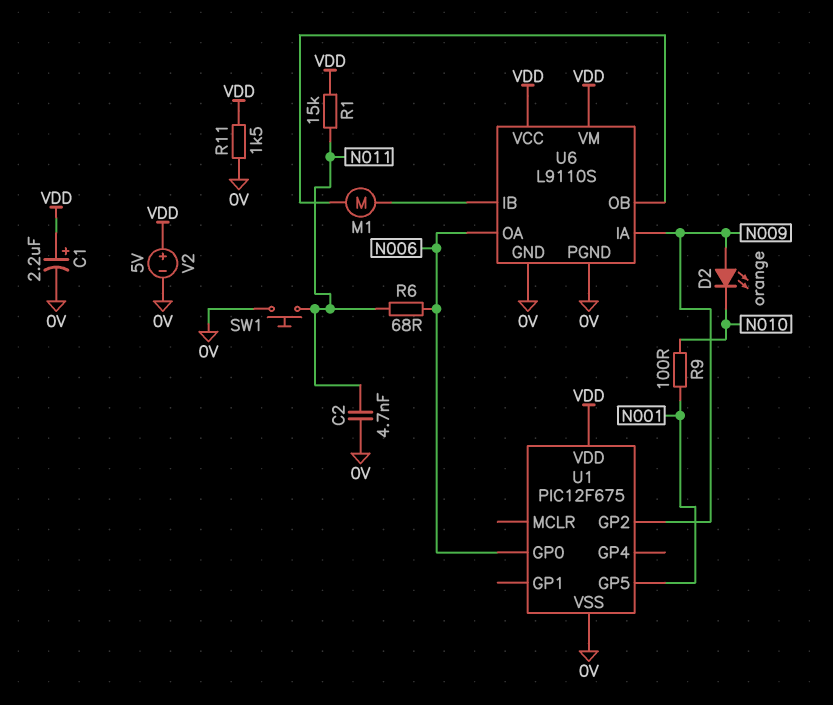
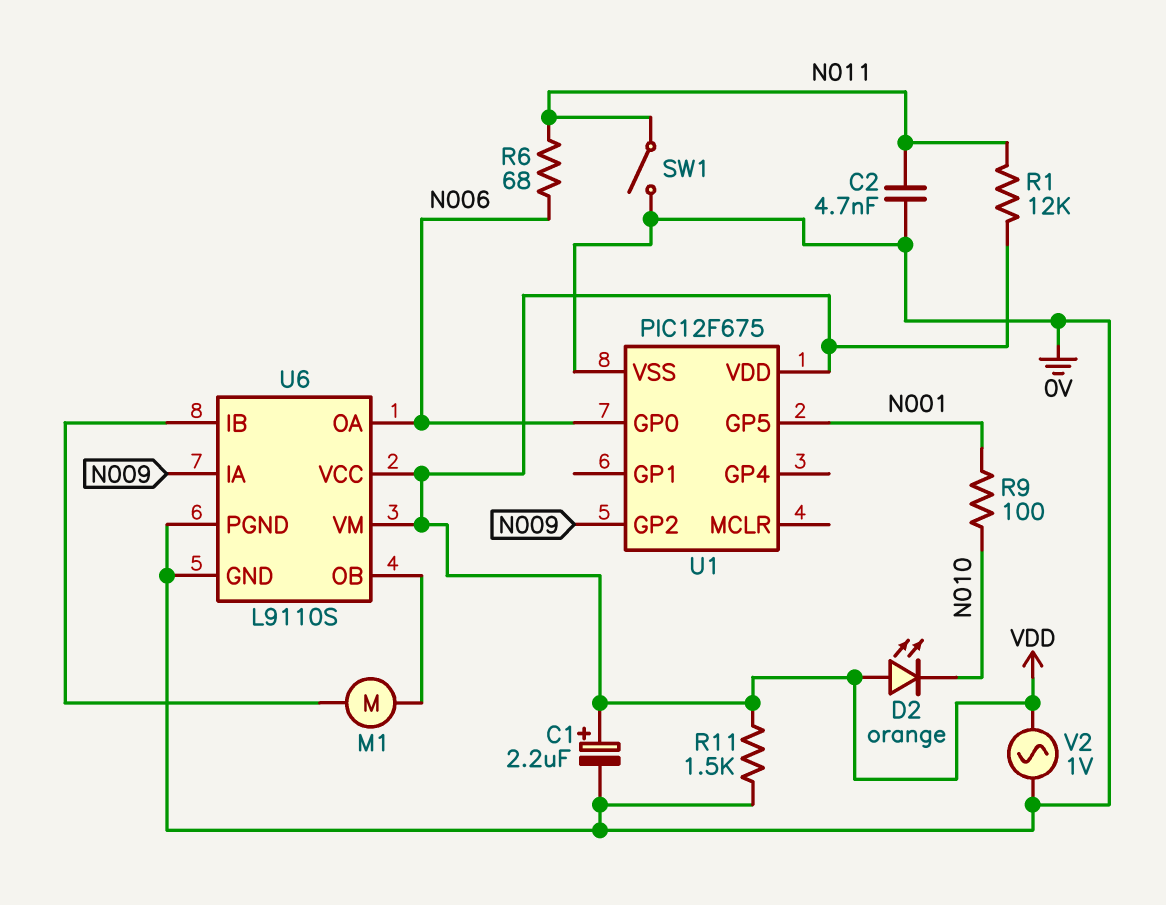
D2: LED orange (A N009, K N010) -> LED orange (A VDD, K N010)
R1: 15k (N011, VDD) -> 12k (N011, VDD)
SW1: button (0V, N011) -> switch (0V, N011)
V2: 5V (plus VDD, minus 0V) -> AC 1V (0V, VDD)

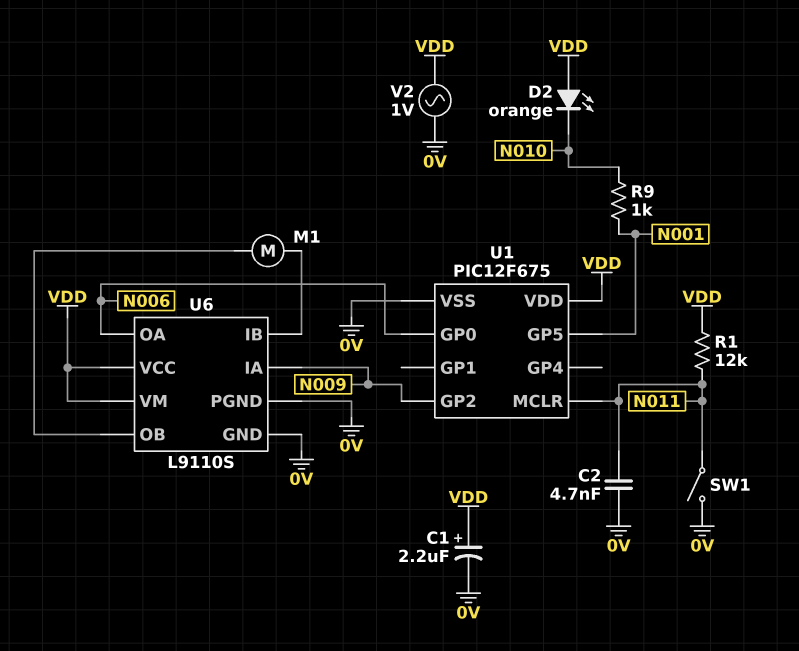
R6: 68 (N006, N011) -> none
R9: 100 (N001, N010) -> 1k (N001, N010)
R11: 1.5k (0V, VDD) -> none
U1 pin MCLR: none -> N011

